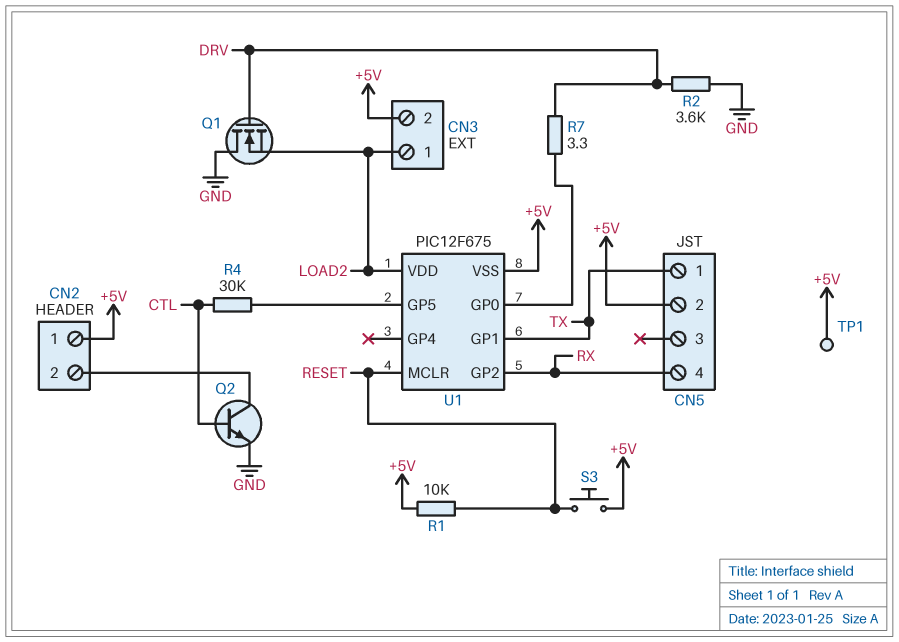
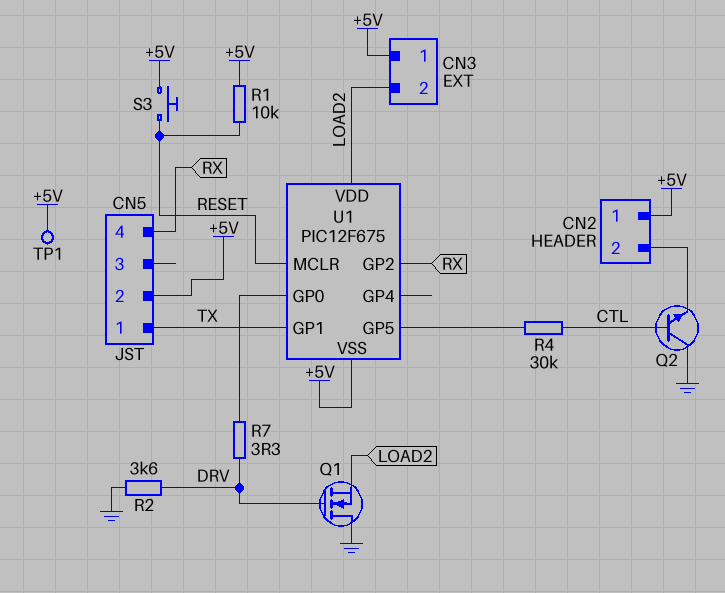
CN3 pin 1: LOAD2 -> +5V
CN3 pin 2: +5V -> LOAD2
Q2: NPN (B CTL, C CN2/2, E GND) -> NPN (B CTL, C GND, E CN2/2)

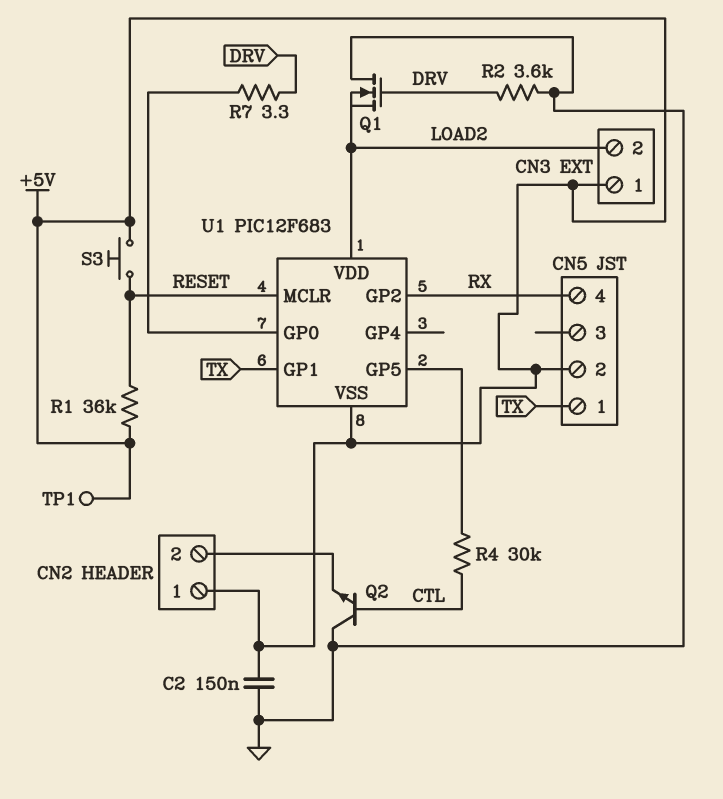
C2: none -> 150nF (+5V, GND)
R1: 10k (+5V, RESET) -> 36k (+5V, RESET)
U1: PIC12F675 -> PIC12F683

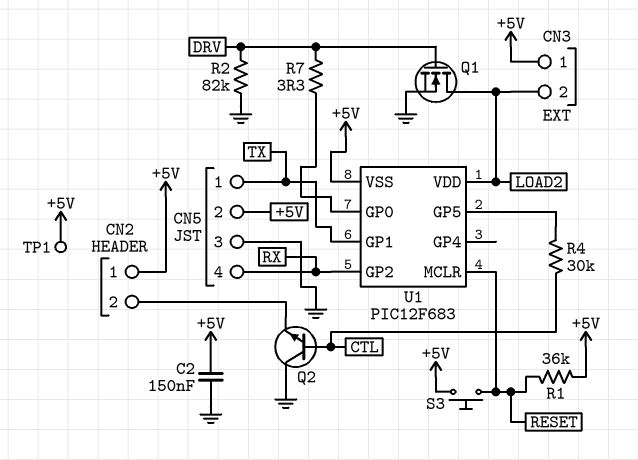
CN5 pin 3: none -> GND
Q1: NMOS (G DRV, D GND, S LOAD2) -> NMOS (G DRV, D LOAD2, S GND)
R2: 3.6k (DRV, GND) -> 82k (DRV, GND)

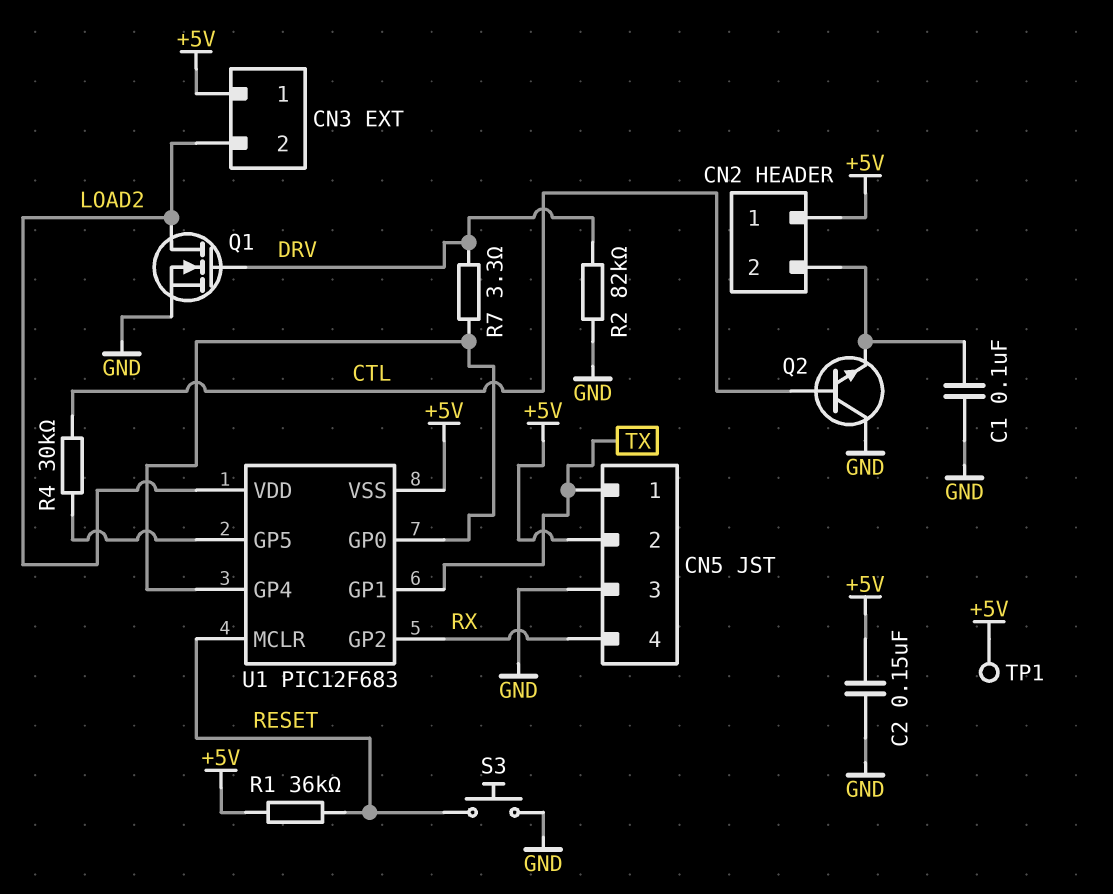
C1: none -> 100nF (CN2/2, GND)
S3: button (+5V, RESET) -> button (GND, RESET)
U1 pin GP4: none -> U1/GP0

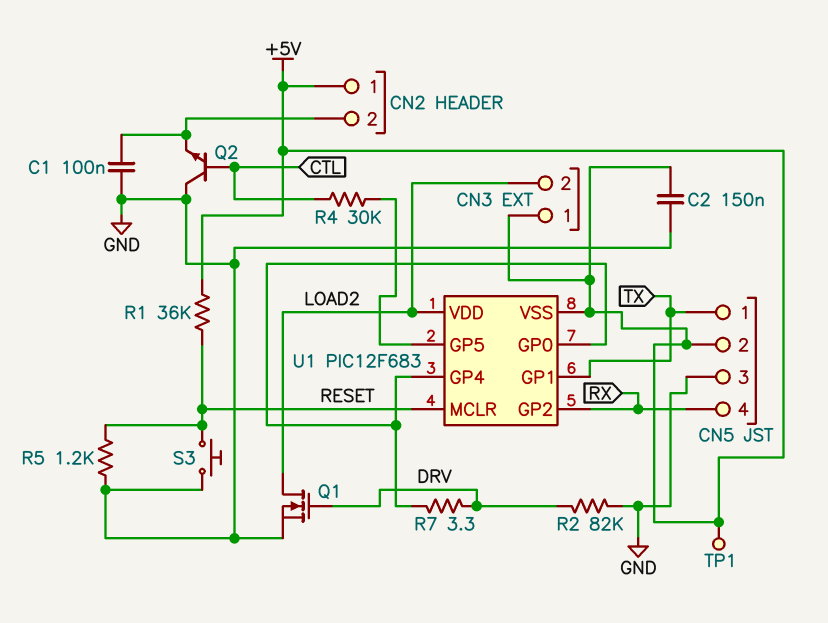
R5: none -> 1.2k (GND, RESET)

